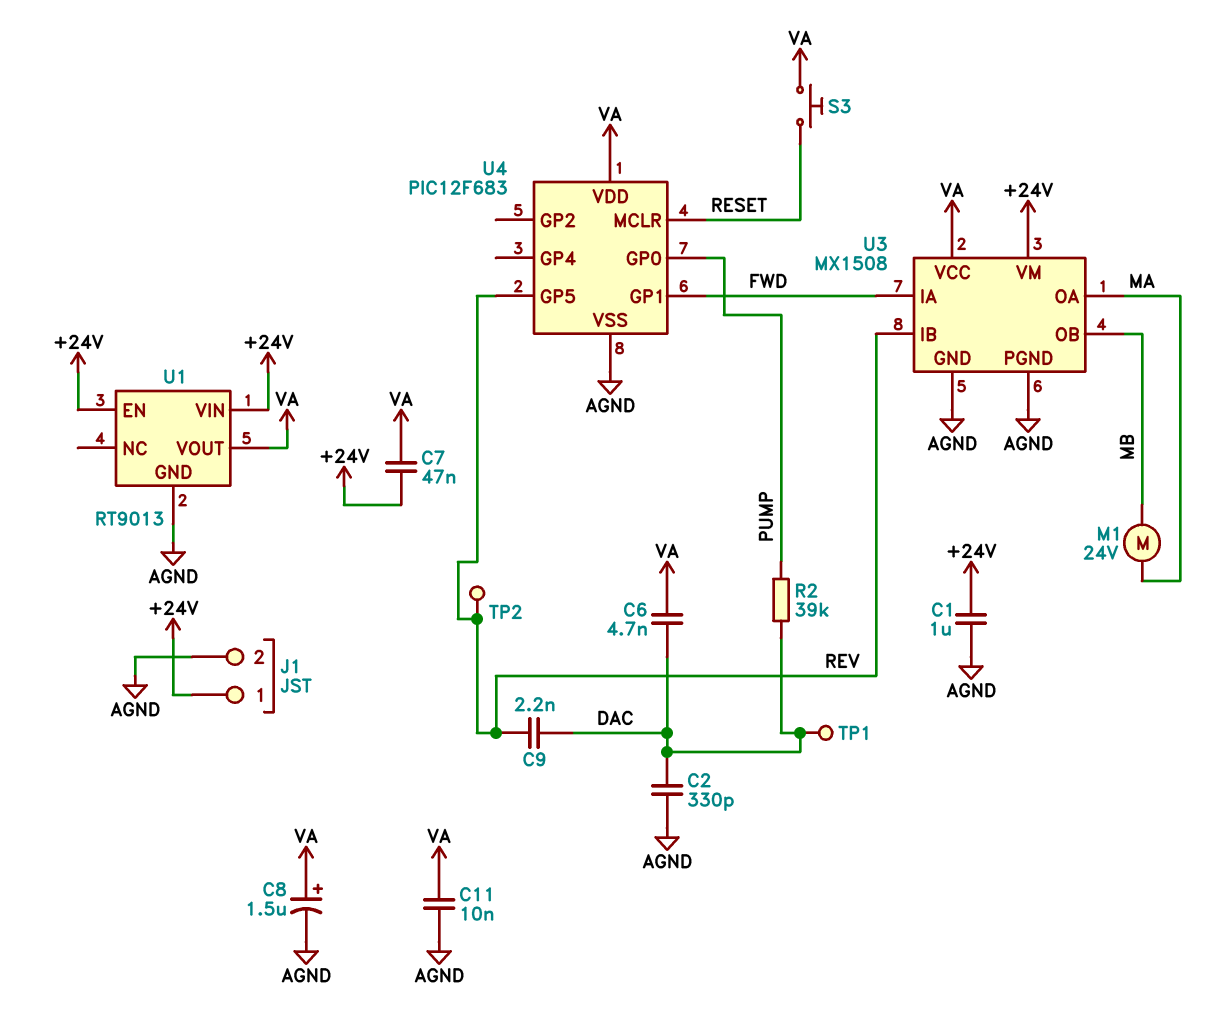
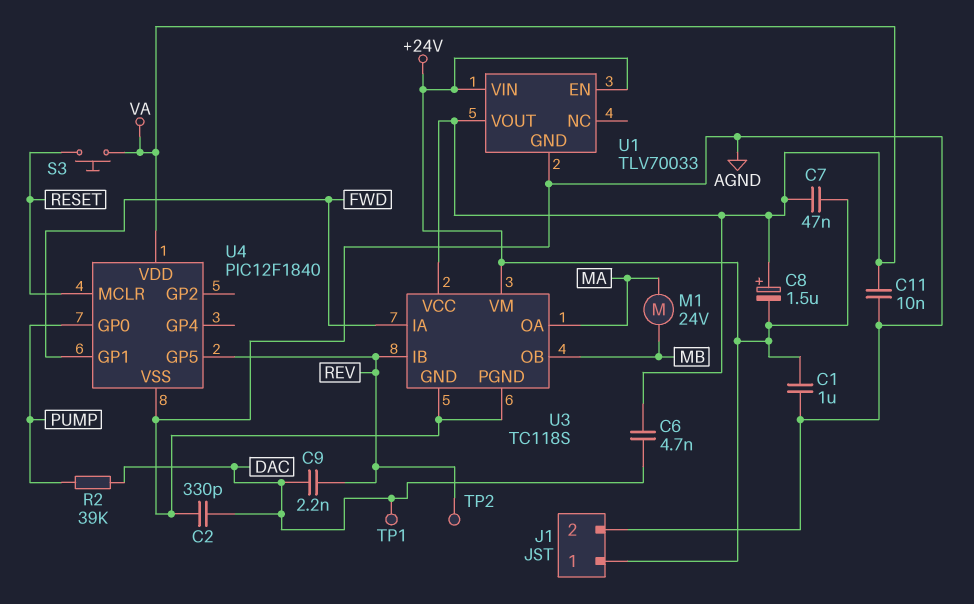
C8: 1.5uF (plus VA, minus AGND) -> 1.5uF (plus VA, minus +24V)
U1: RT9013 -> TLV70033
U3: MX1508 -> TC118S
U4: PIC12F683 -> PIC12F1840

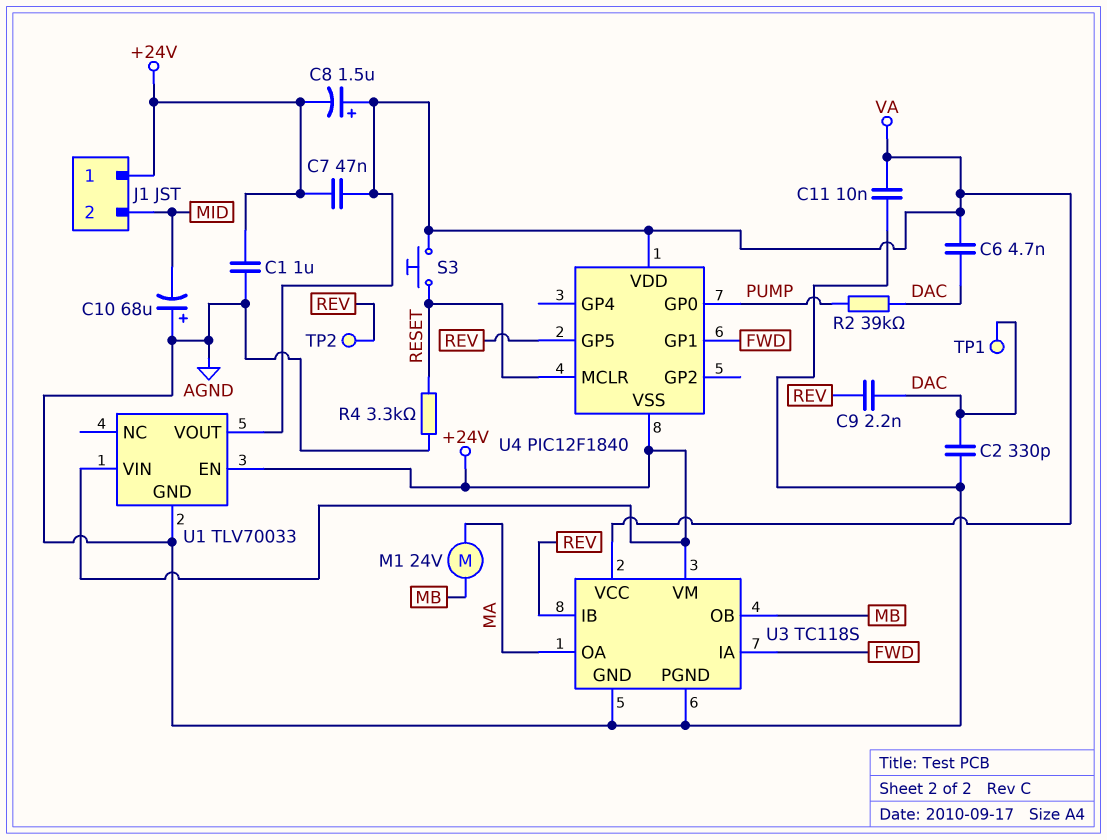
C10: none -> 68uF (plus AGND, minus MID)
J1 pin 2: AGND -> MID
R4: none -> 3.3k (AGND, RESET)
U4 pin VSS: AGND -> +24V

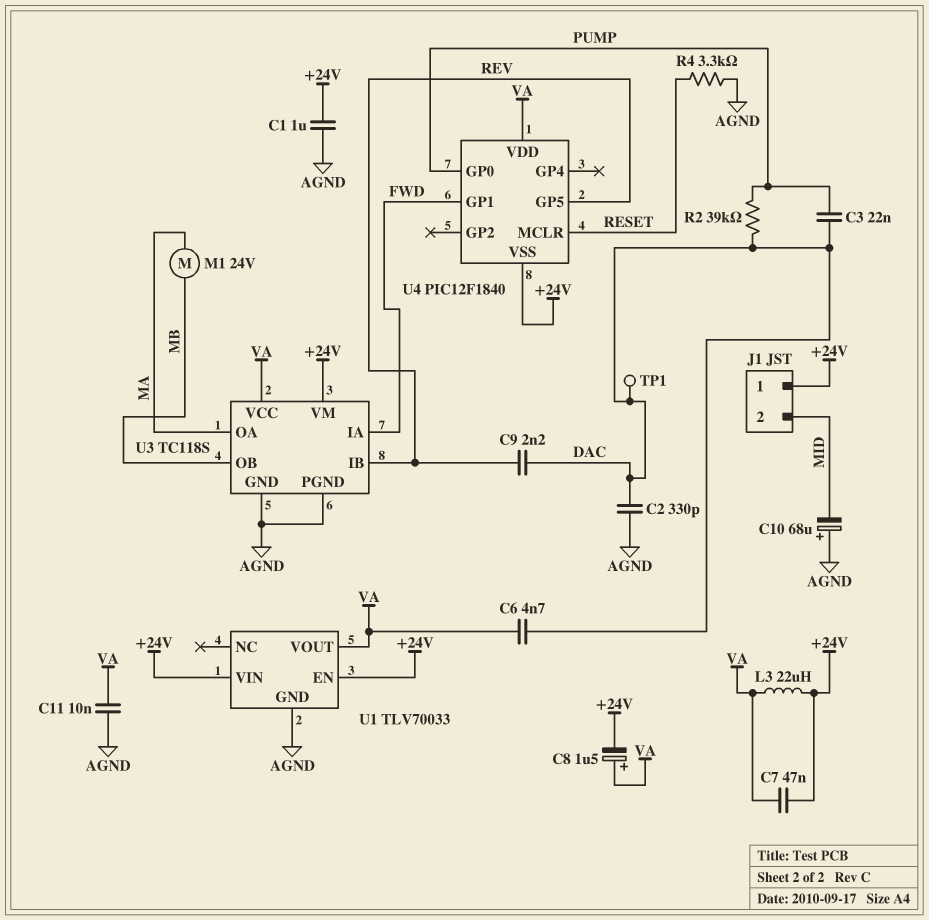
C3: none -> 22nF (DAC, PUMP)
L3: none -> 22uH (+24V, VA)
S3: button (RESET, VA) -> none
TP2: test point (REV) -> none

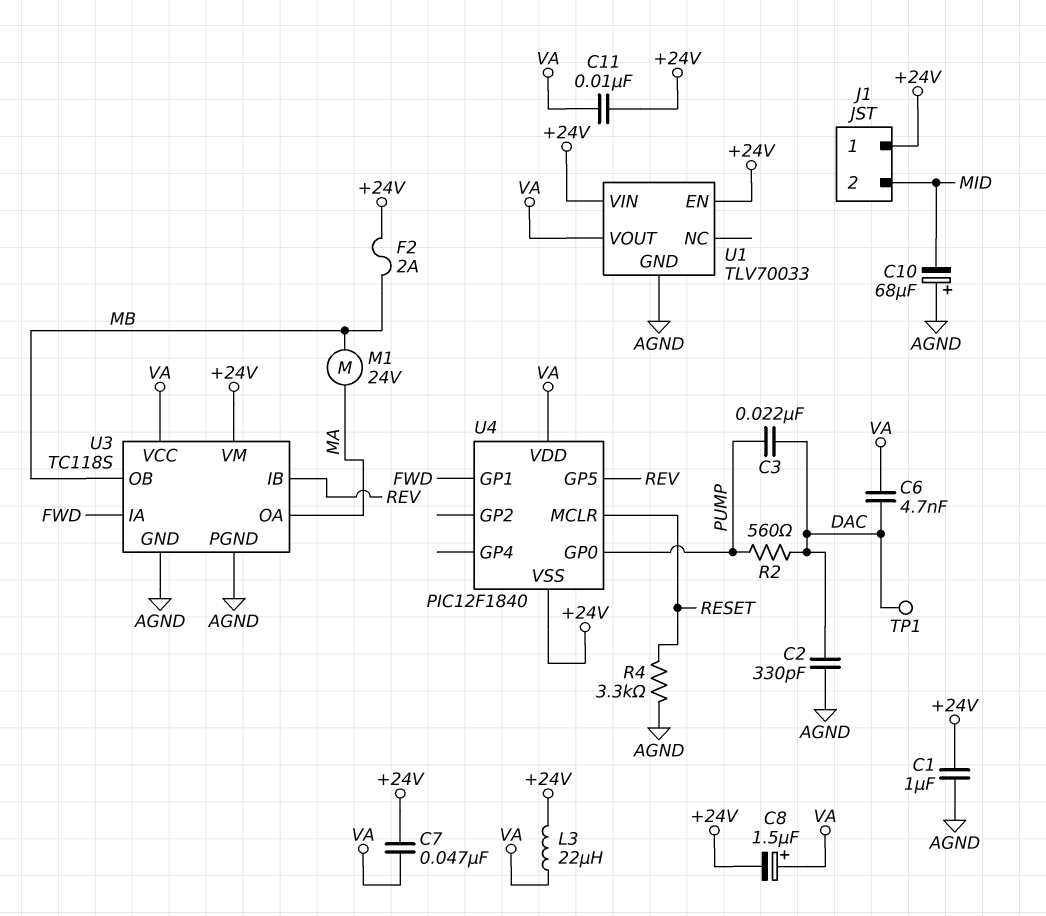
C9: 2.2nF (DAC, REV) -> none
C11: 10nF (AGND, VA) -> 10nF (+24V, VA)
F2: none -> 2A (+24V, MB)
R2: 39k (DAC, PUMP) -> 560 (DAC, PUMP)

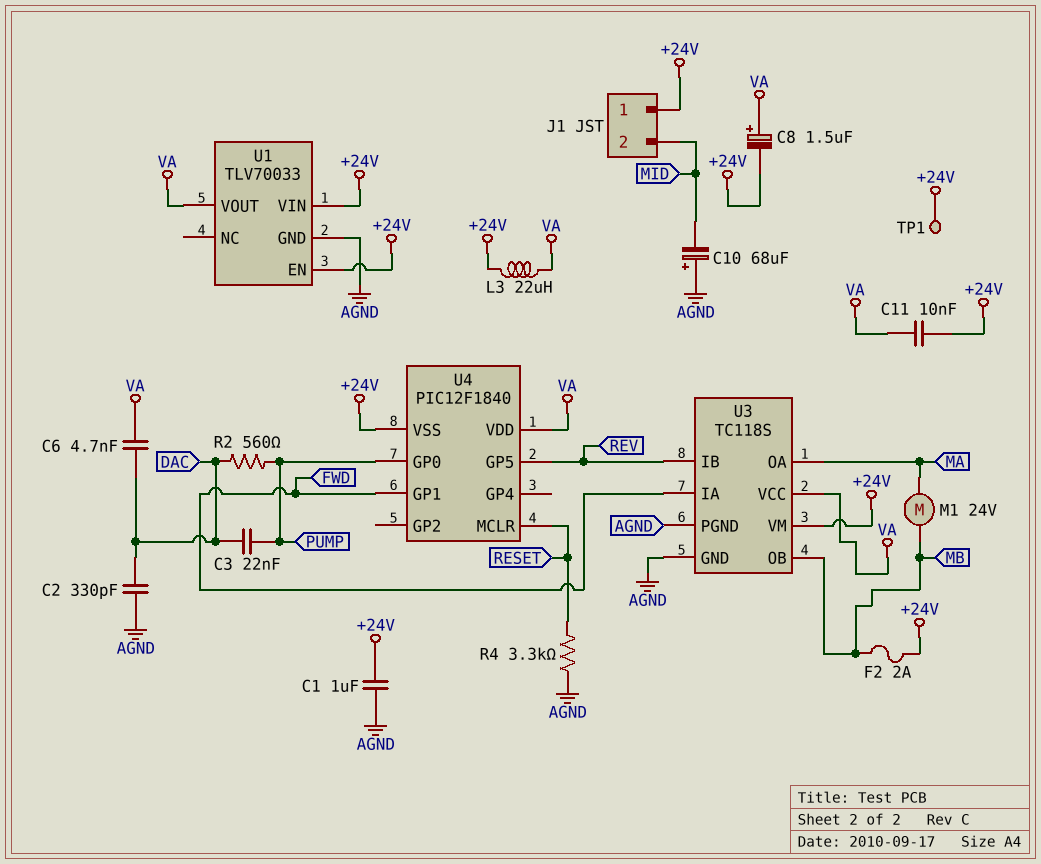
C7: 47nF (+24V, VA) -> none
TP1: test point (DAC) -> test point (+24V)

